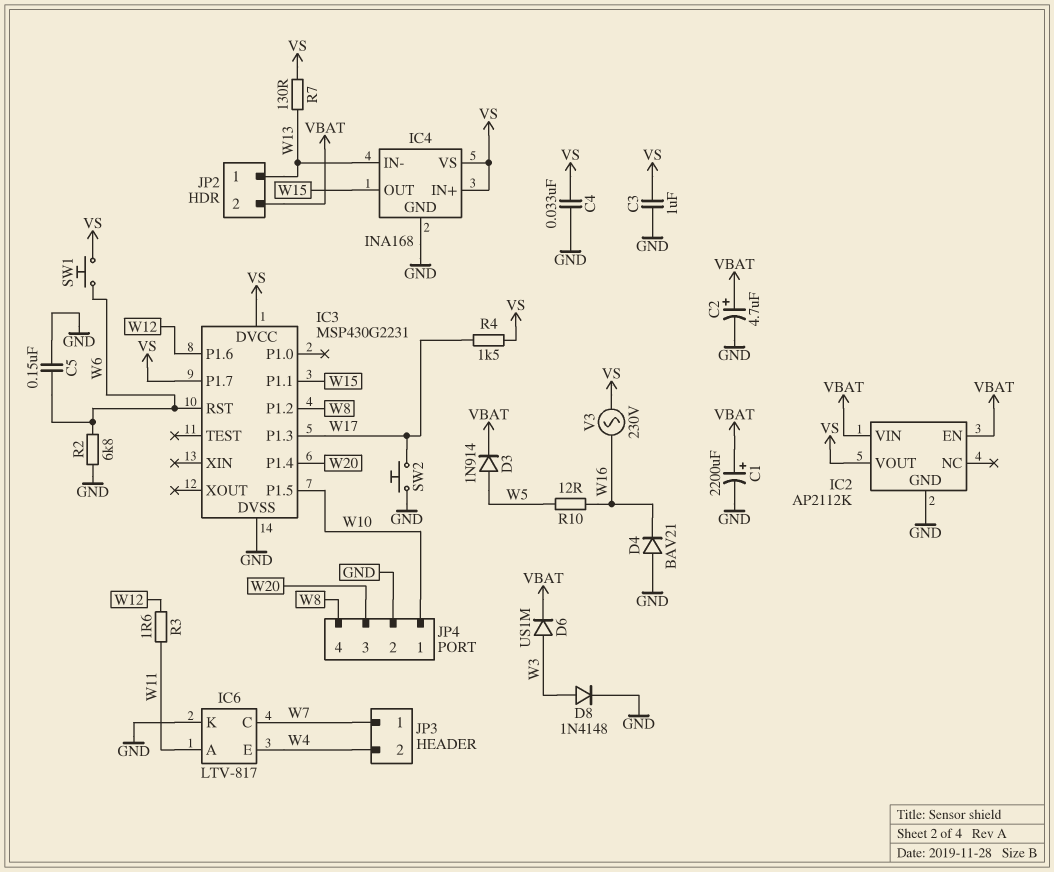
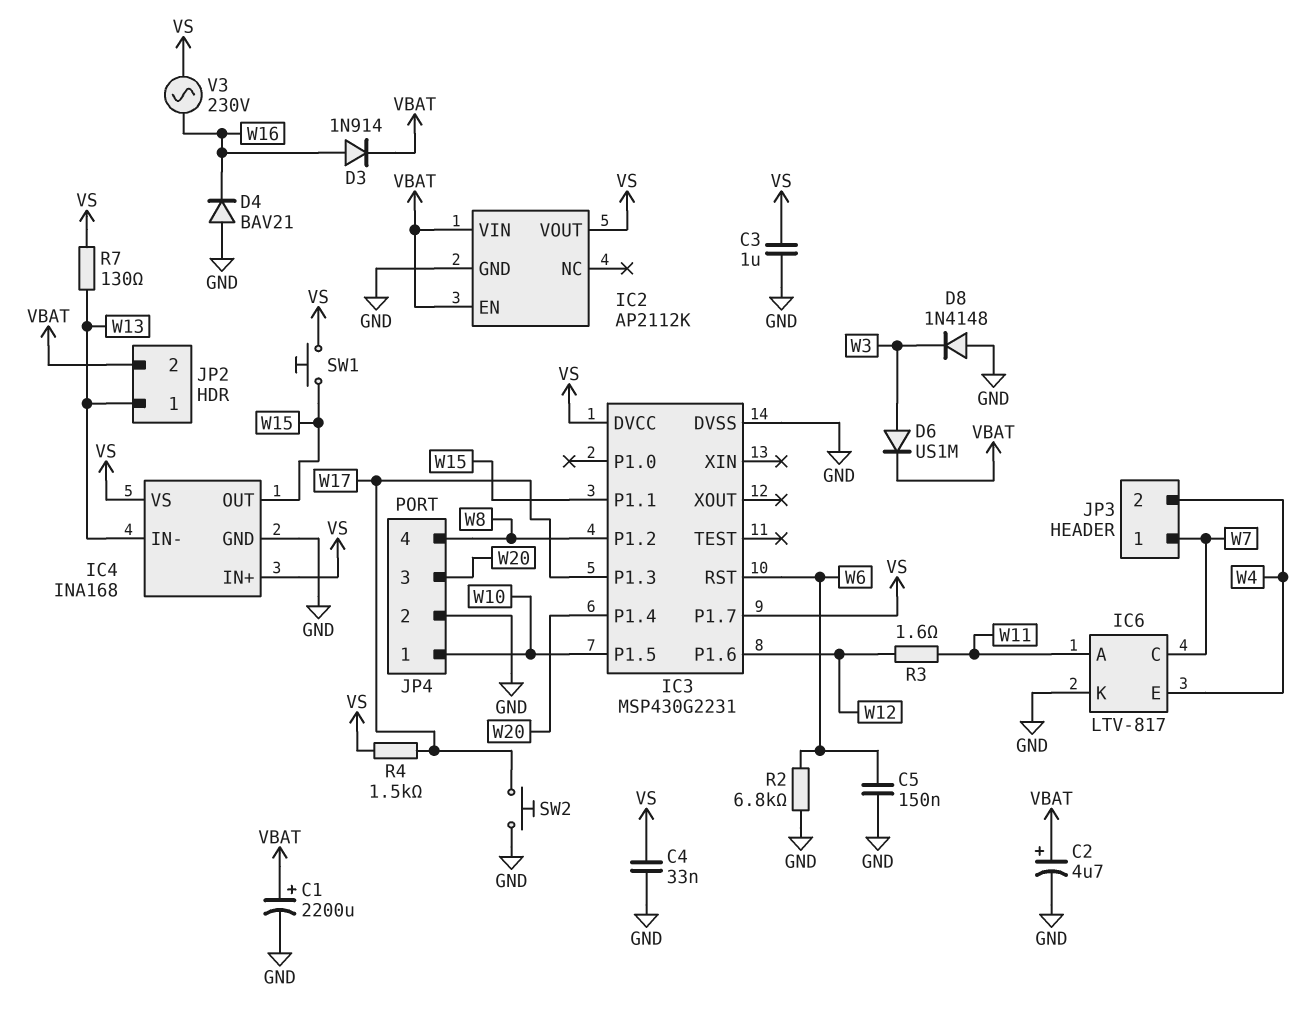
D3: diode 1N914 (A W5, K VBAT) -> diode 1N914 (A W16, K VBAT)
D8: diode 1N4148 (A W3, K GND) -> diode 1N4148 (A GND, K W3)
R10: 12 (W5, W16) -> none
SW1: button (VS, W6) -> button (VS, W15)

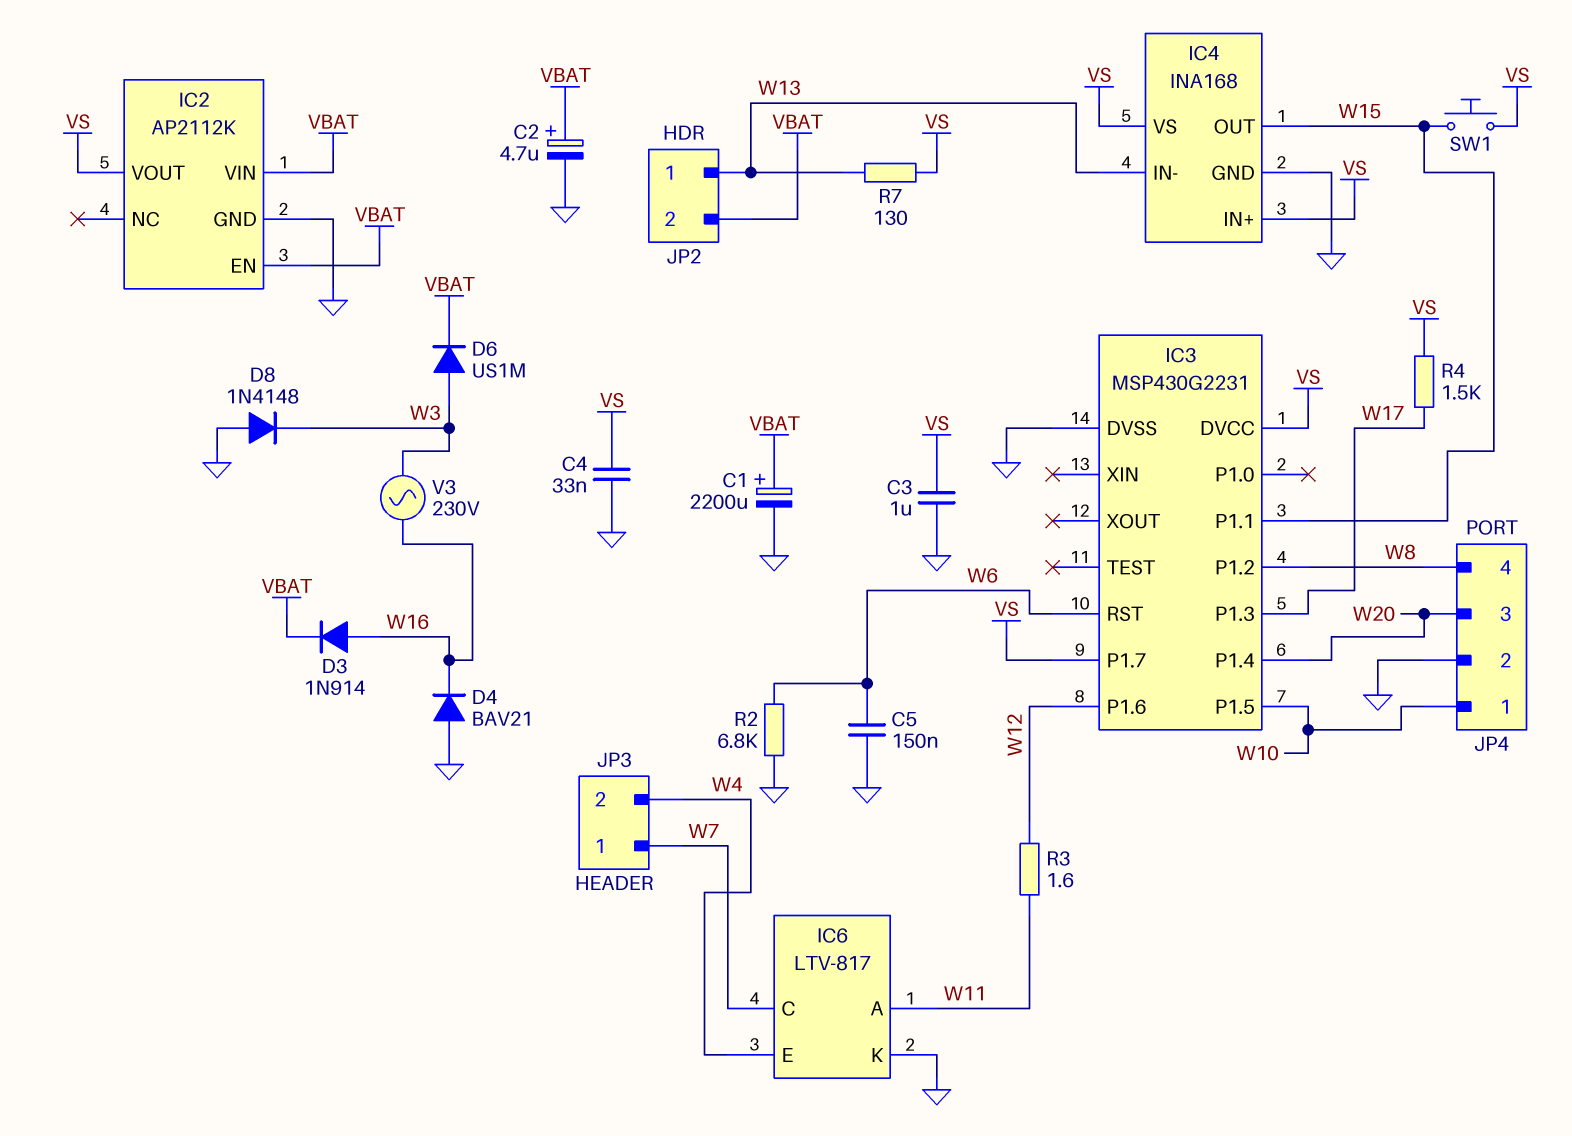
SW2: button (GND, W17) -> none
V3: AC 230V (VS, W16) -> AC 230V (W3, W16)

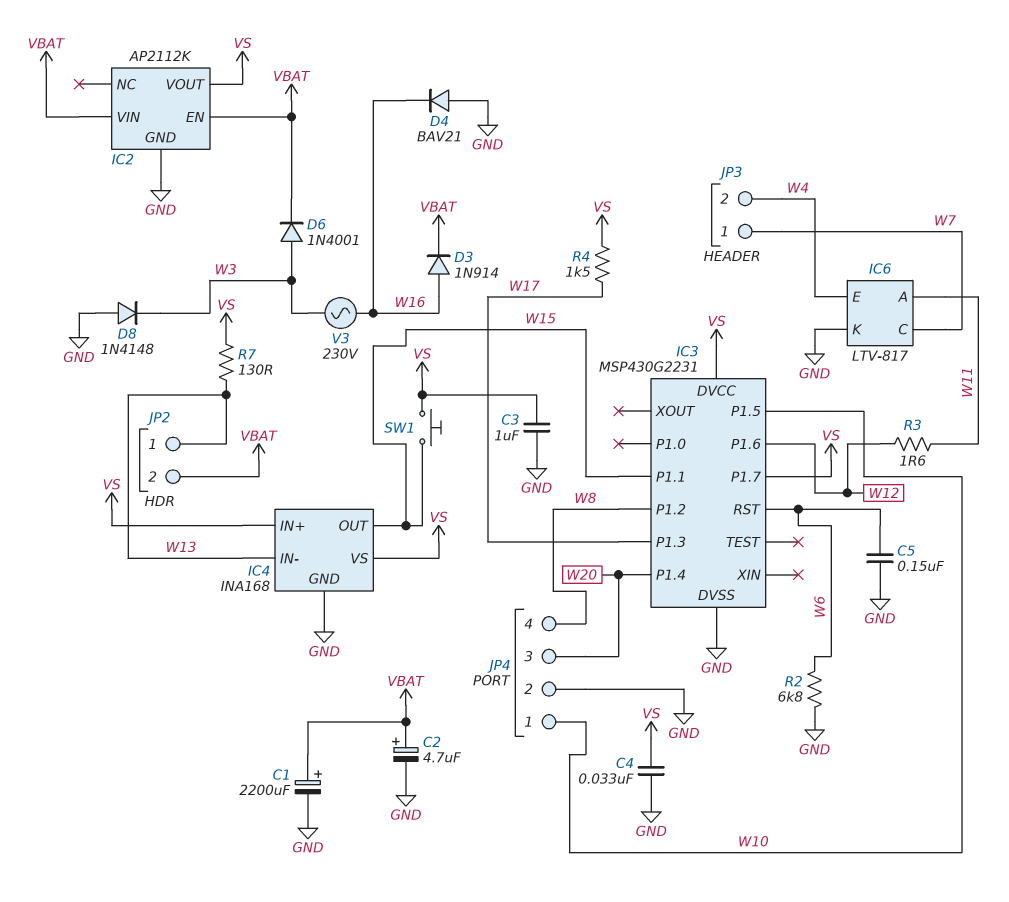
D6: diode US1M (A W3, K VBAT) -> diode 1N4001 (A W3, K VBAT)

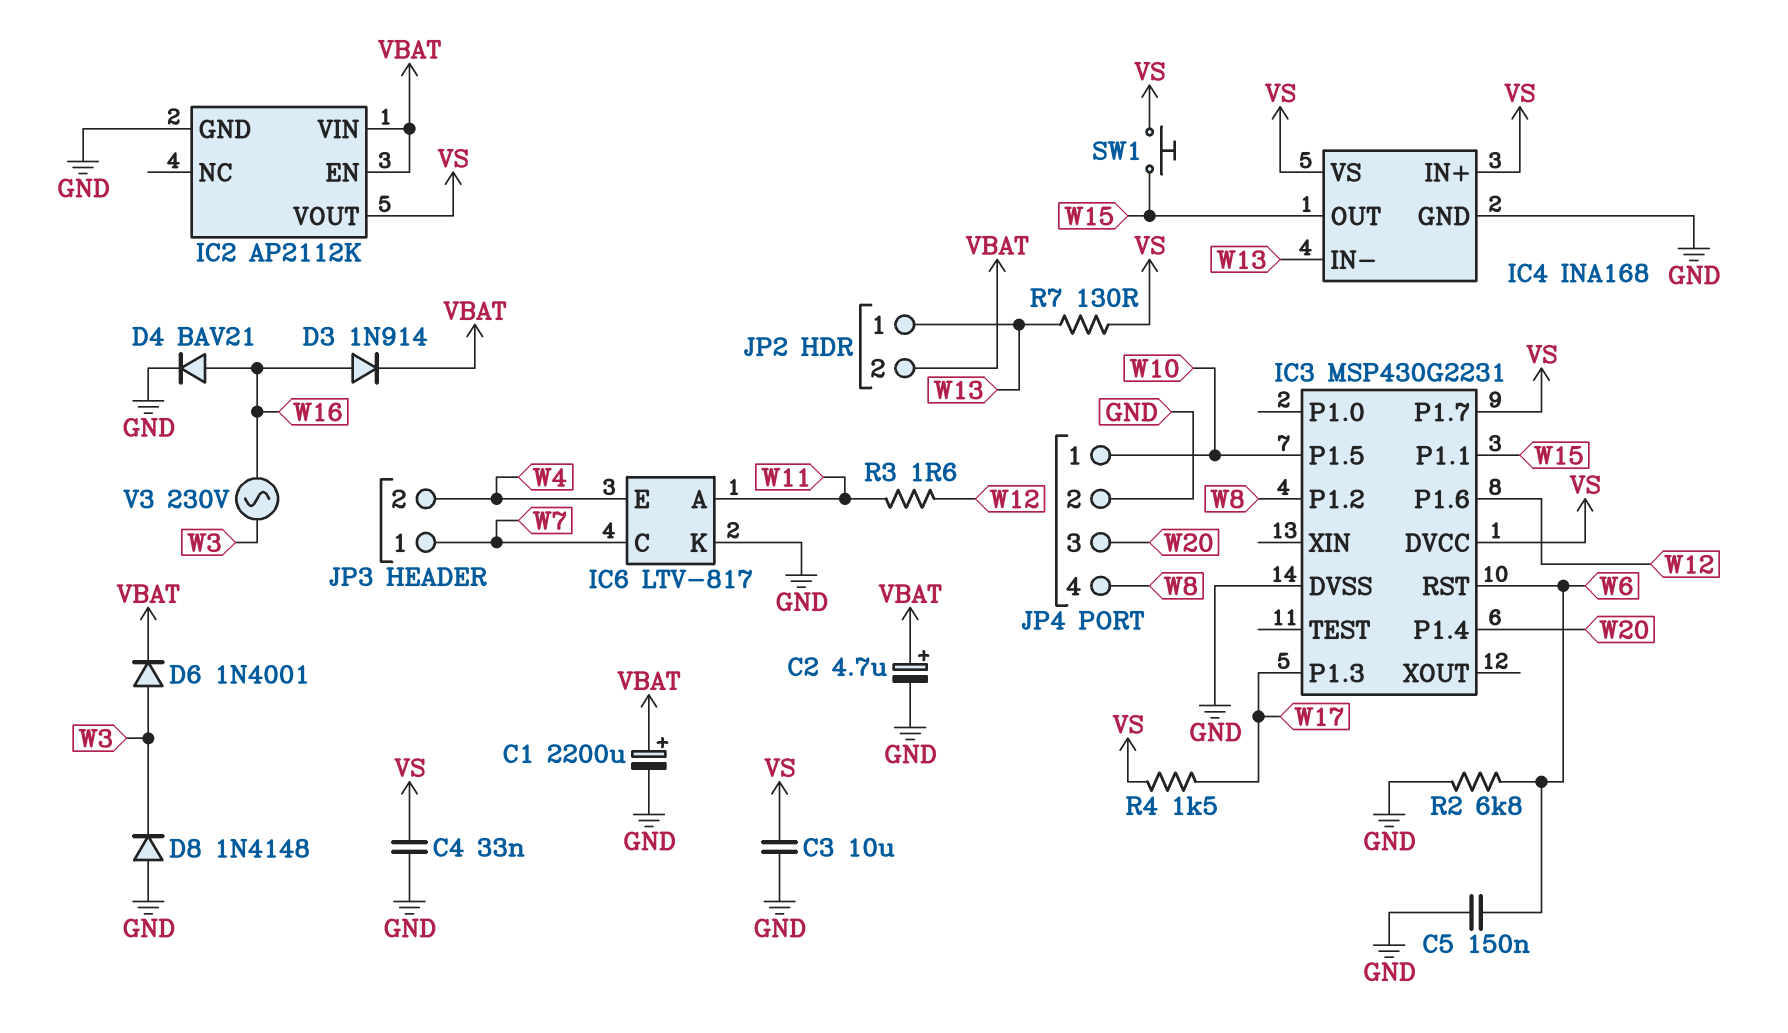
C3: 1uF (GND, VS) -> 10uF (GND, VS)
D4: diode BAV21 (A GND, K W16) -> diode BAV21 (A W16, K GND)

